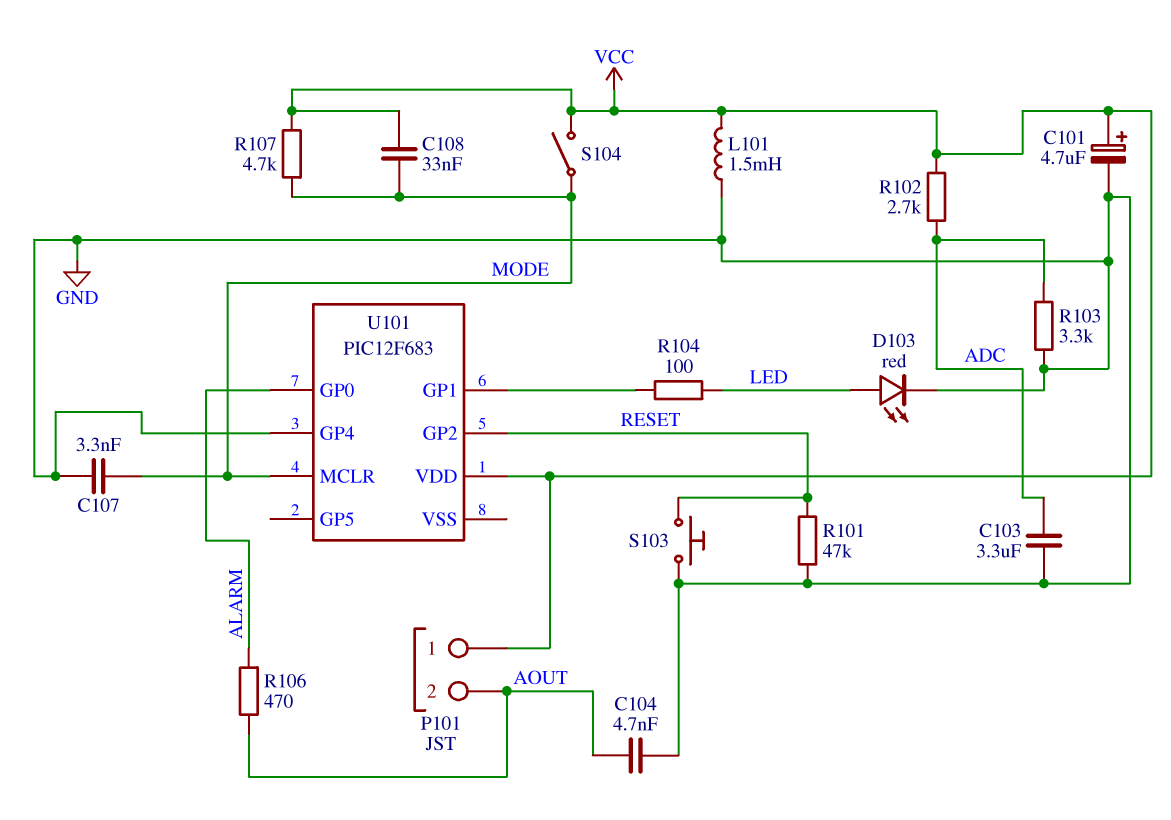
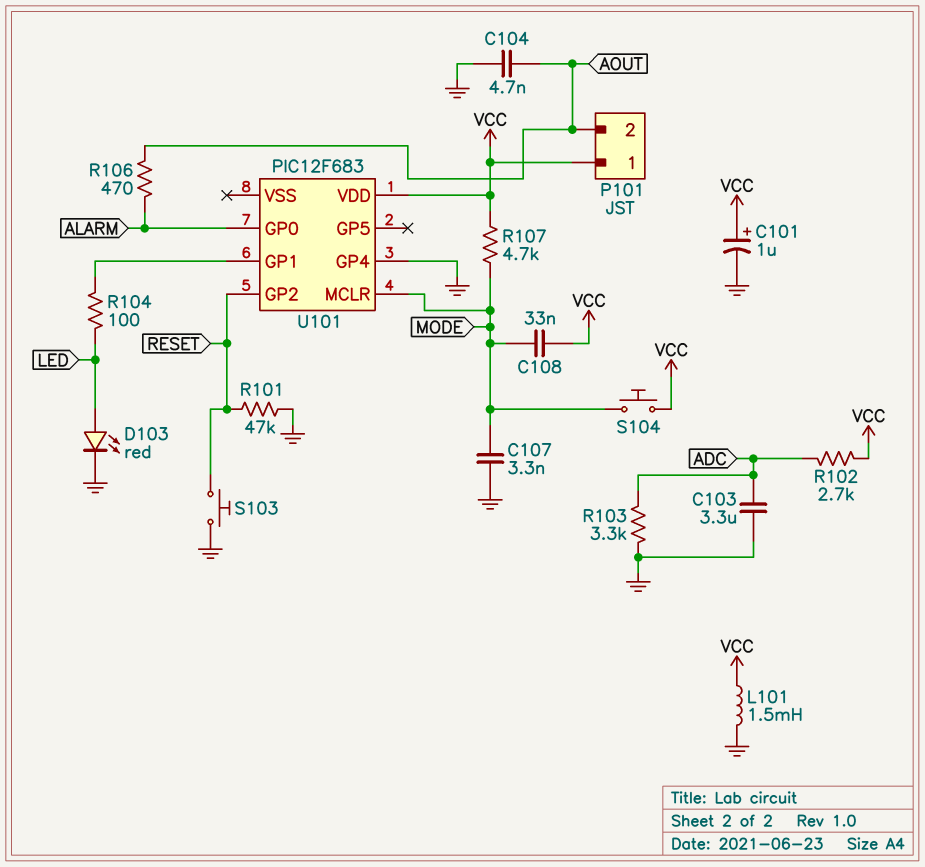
C101: 4.7uF (plus VCC, minus GND) -> 1uF (plus VCC, minus GND)
S104: switch (MODE, VCC) -> button (MODE, VCC)

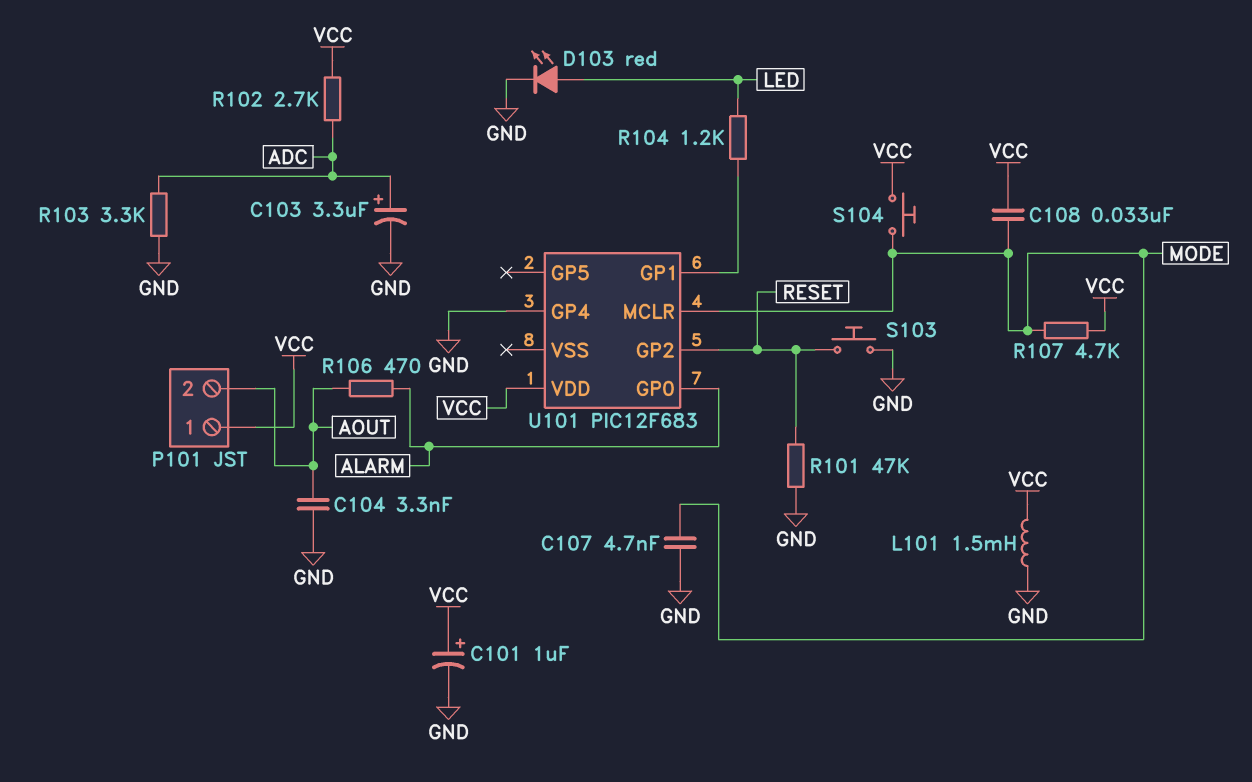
C103: 3.3uF (ADC, GND) -> 3.3uF (plus ADC, minus GND)
C104: 4.7nF (AOUT, GND) -> 3.3nF (AOUT, GND)
C107: 3.3nF (GND, MODE) -> 4.7nF (GND, MODE)
R104: 100 (LED, U101/GP1) -> 1.2k (LED, U101/GP1)

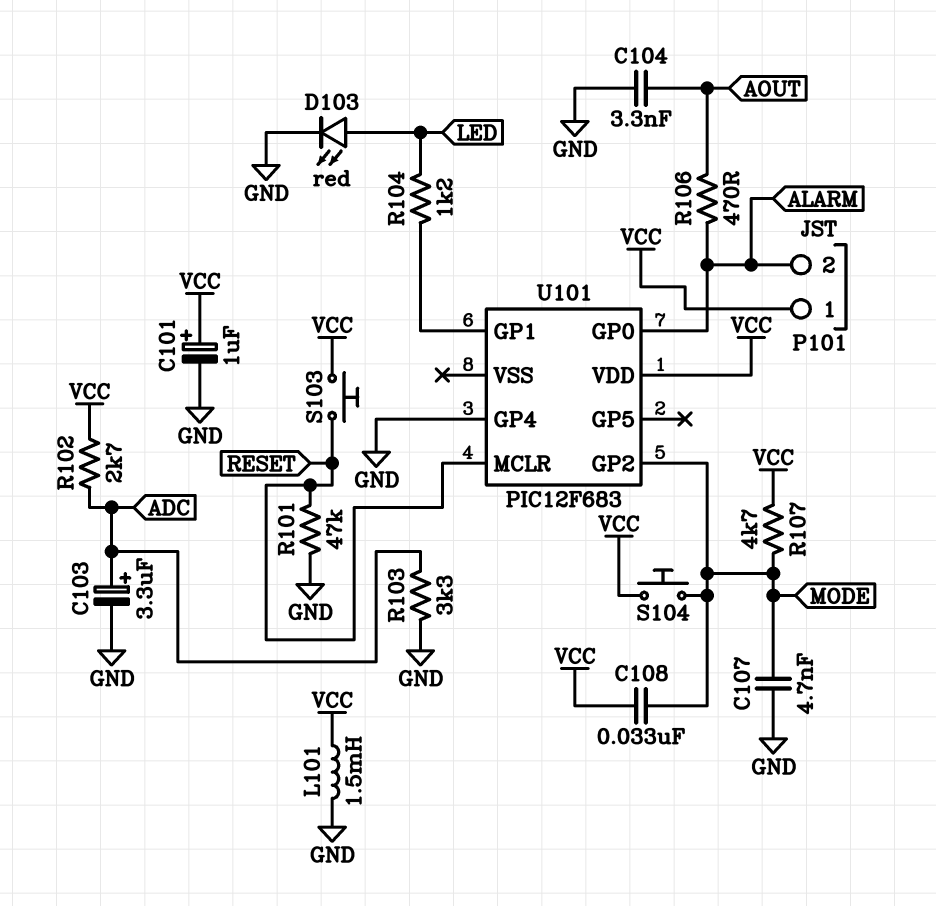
P101 pin 2: AOUT -> ALARM
S103: button (GND, RESET) -> button (RESET, VCC)
U101 pin GP2: RESET -> MODE
U101 pin MCLR: MODE -> RESET

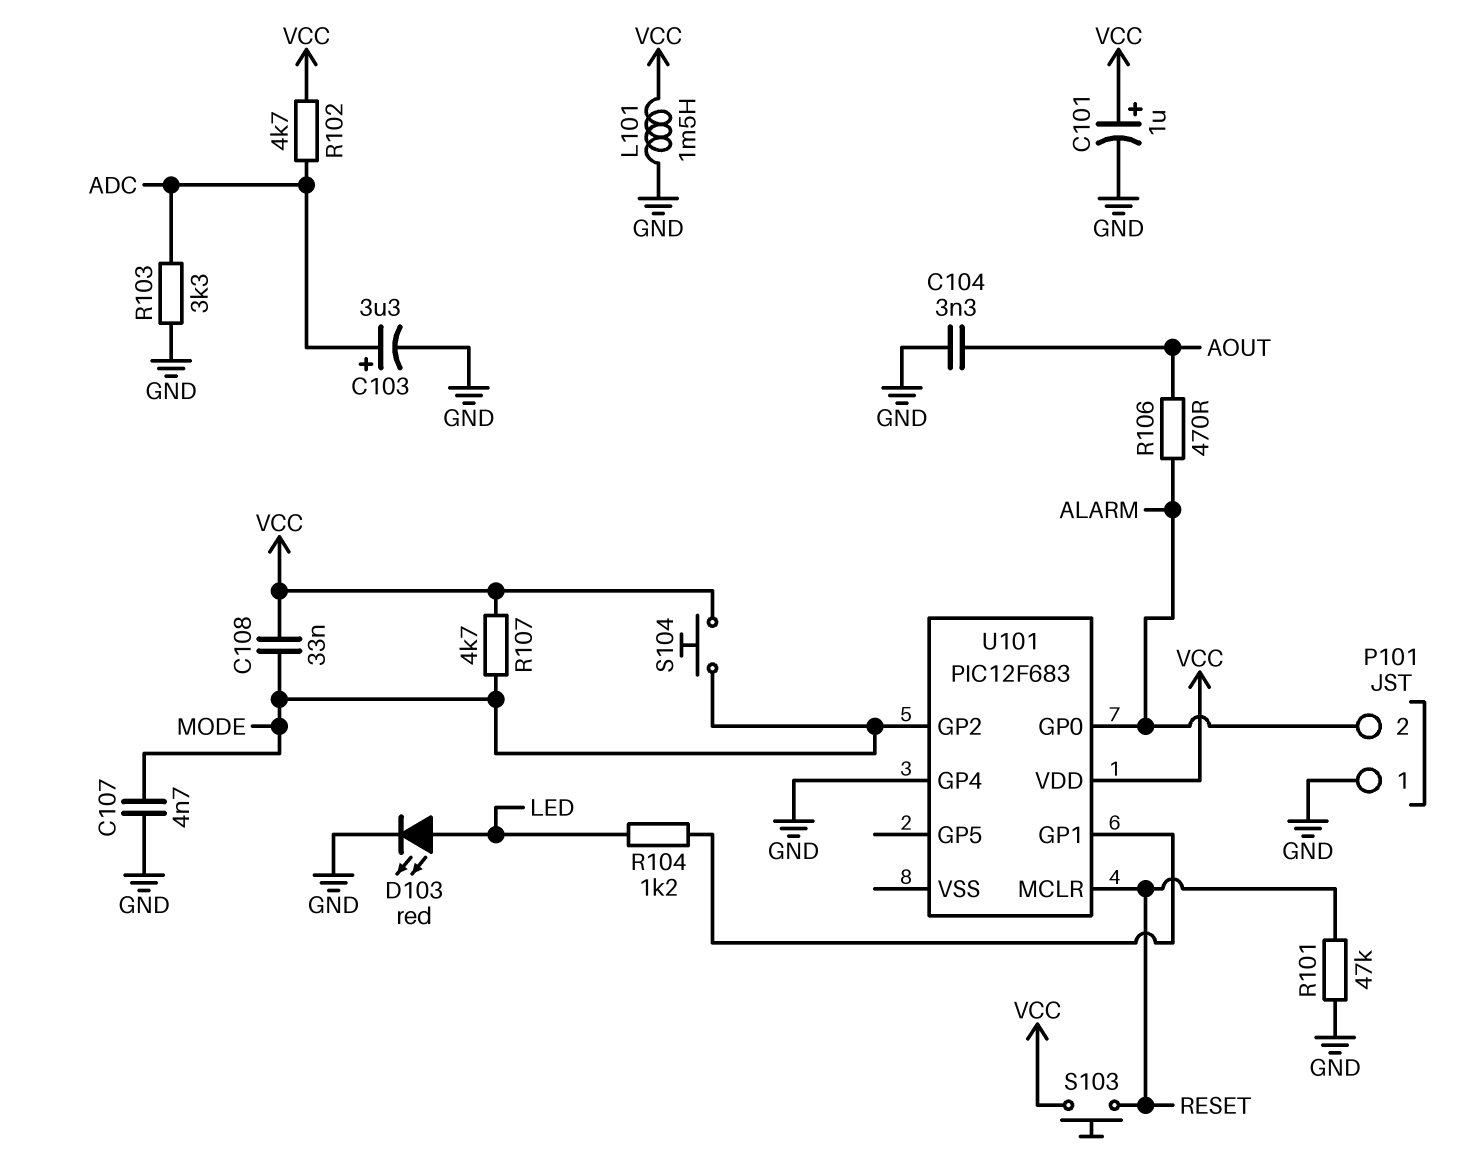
P101 pin 1: VCC -> GND
R102: 2.7k (ADC, VCC) -> 4.7k (ADC, VCC)

